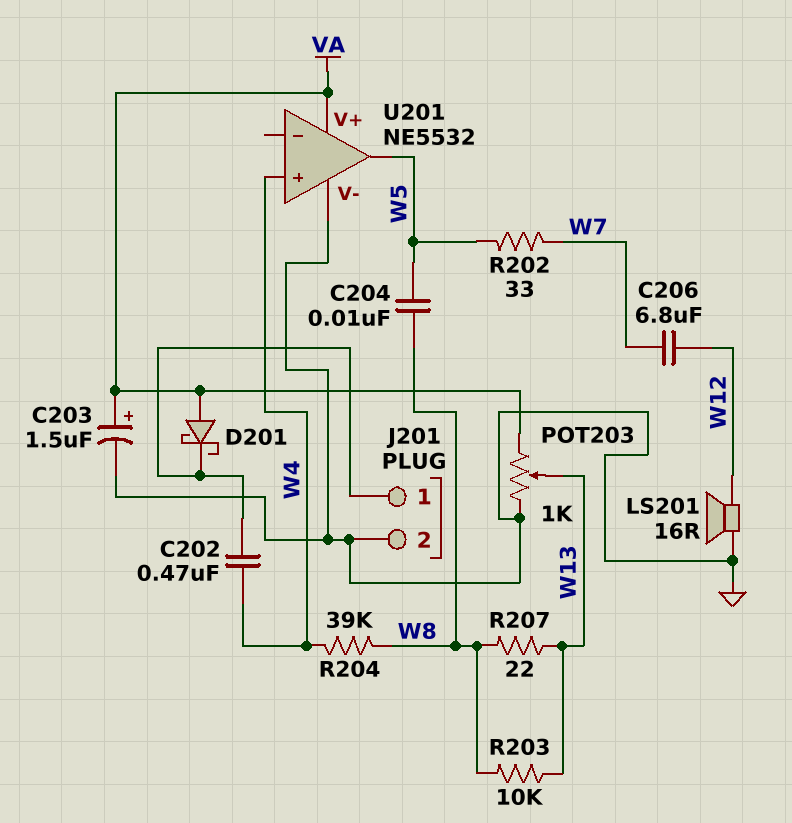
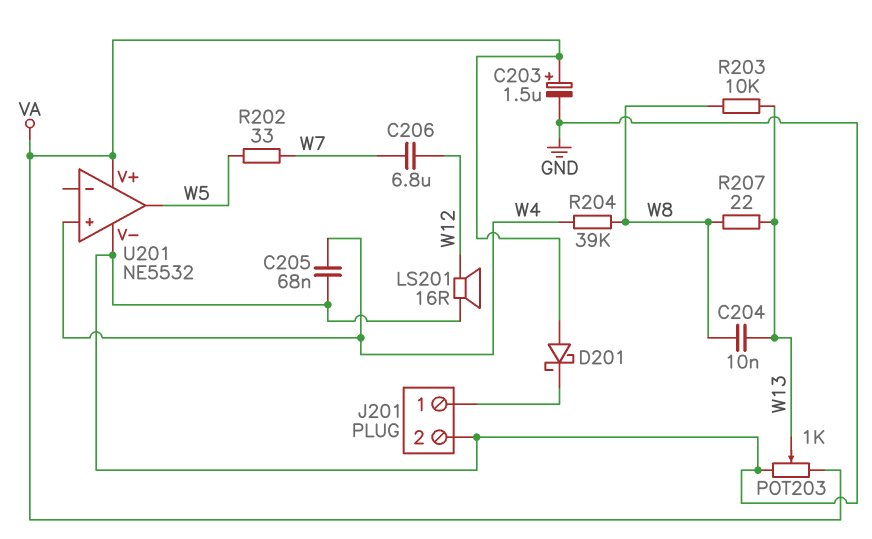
C202: 470nF (J201/1, W4) -> none
C204: 10nF (W5, W8) -> 10nF (W8, W13)
C205: none -> 68nF (GND, W4)

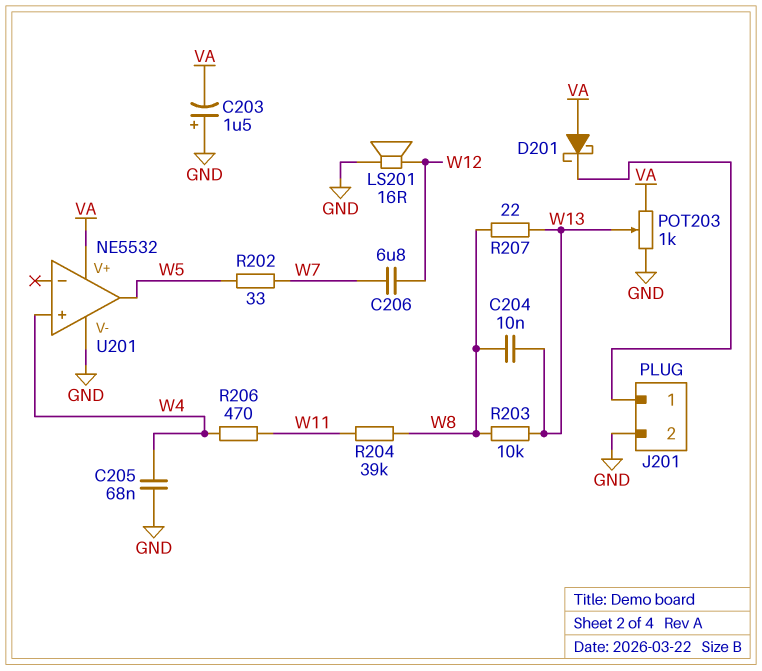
C203: 1.5uF (plus VA, minus GND) -> 1.5uF (plus GND, minus VA)
R204: 39k (W4, W8) -> 39k (W8, W11)
R206: none -> 470 (W4, W11)

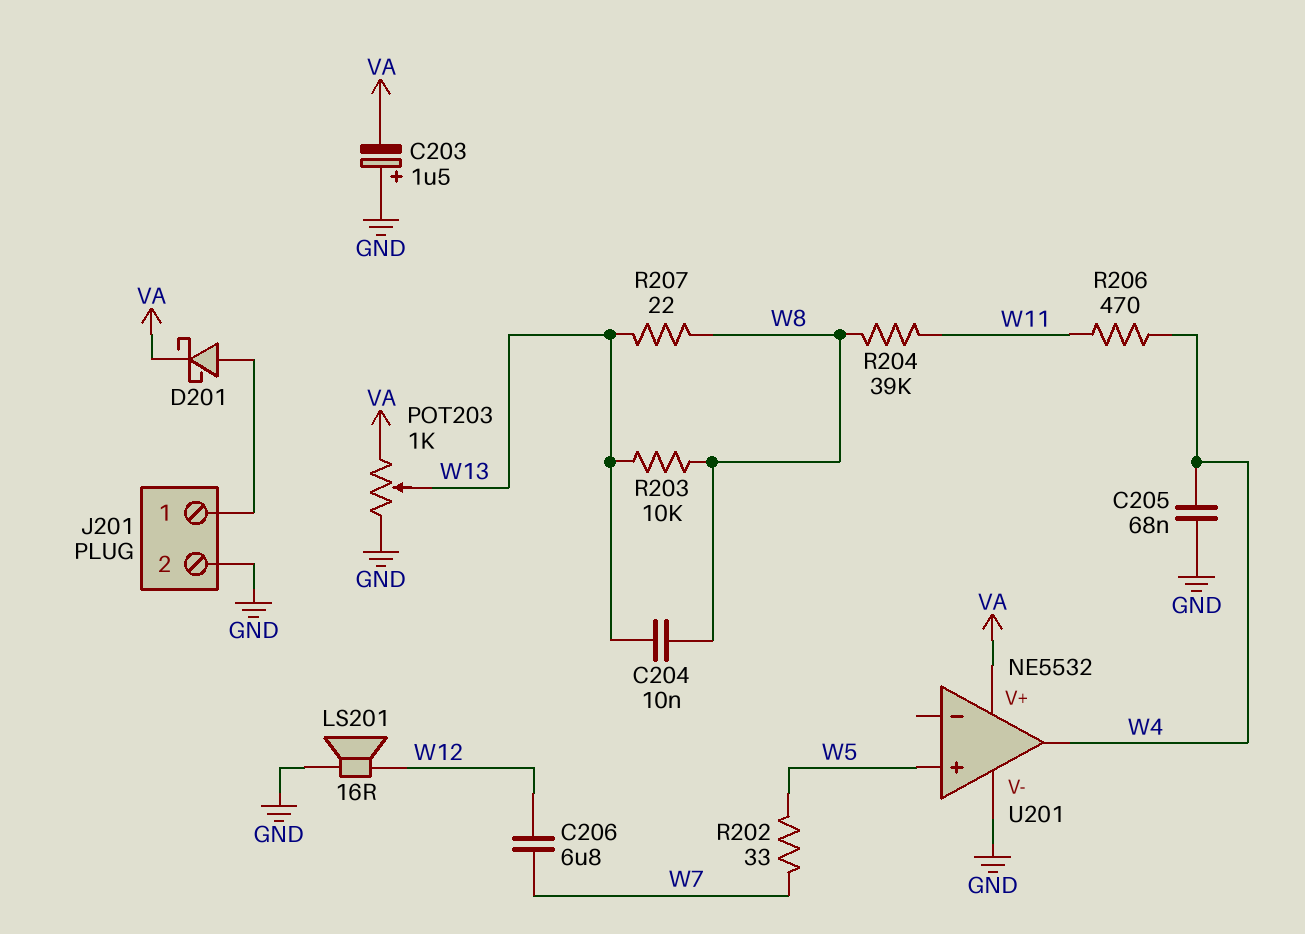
D201: schottky (A VA, K J201/1) -> schottky (A J201/1, K VA)
U201 pin in+: W4 -> W5
U201 pin out: W5 -> W4

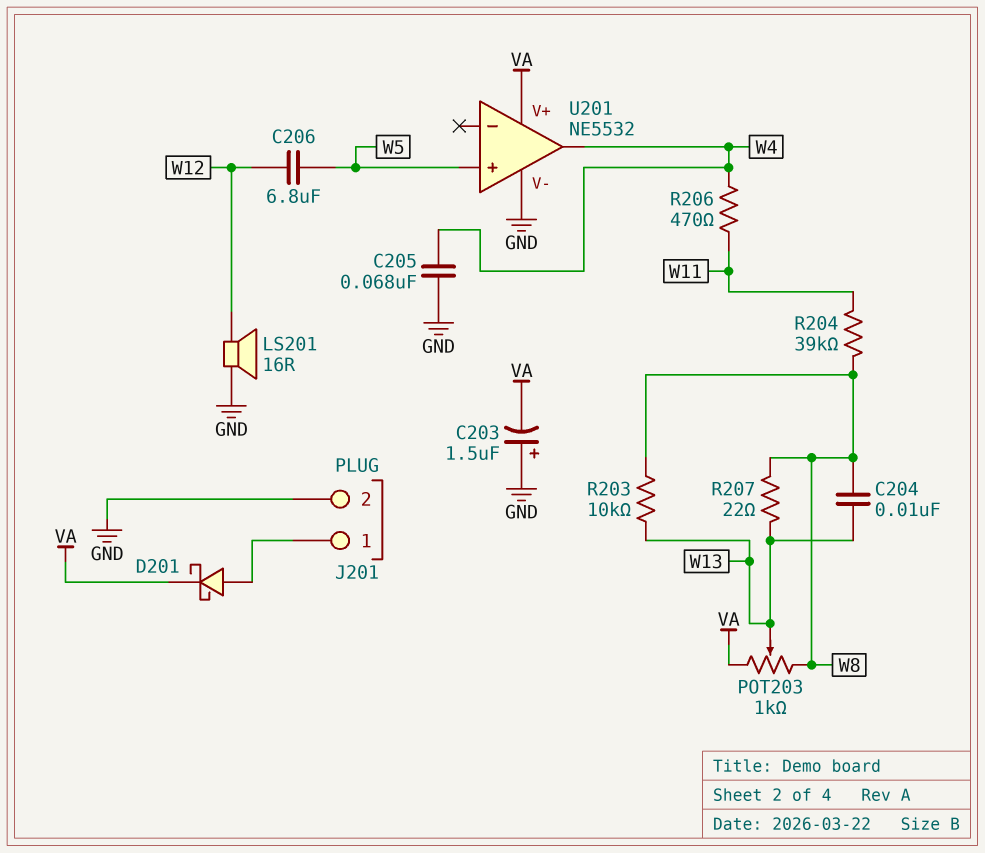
C206: 6.8uF (W7, W12) -> 6.8uF (W5, W12)
POT203: 1k (GND, VA, wiper W13) -> 1k (VA, W8, wiper W13)
R202: 33 (W5, W7) -> none

